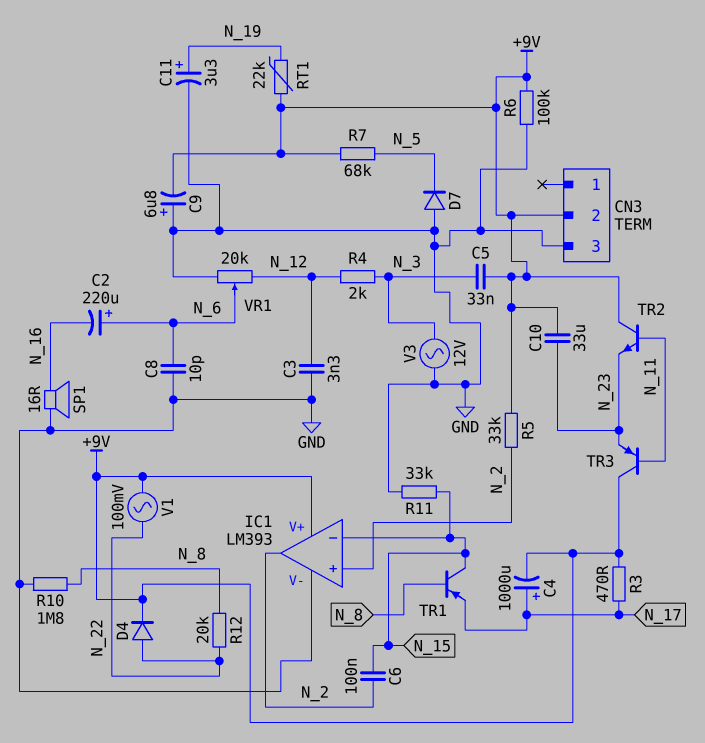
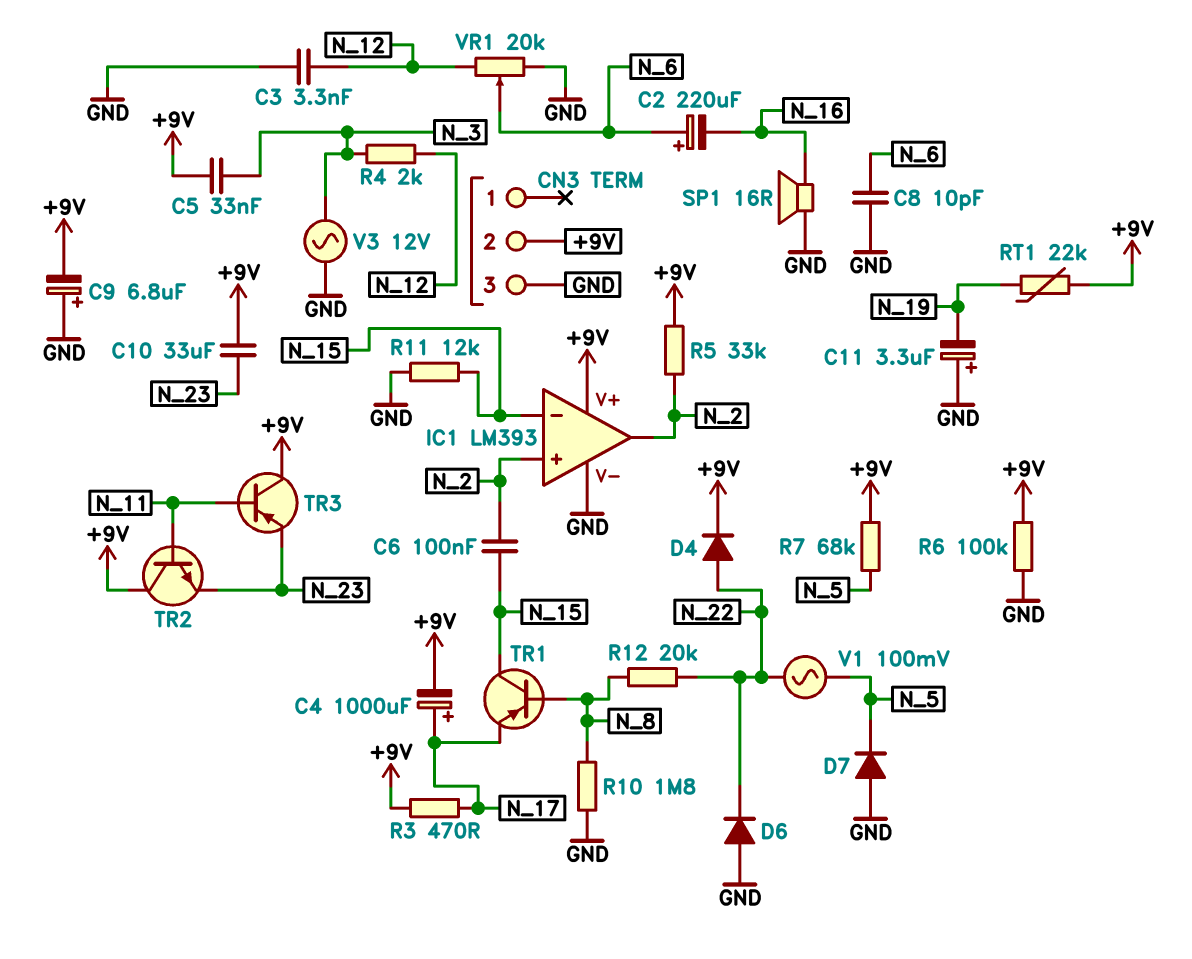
C11: 3.3uF (plus N_19, minus GND) -> 3.3uF (plus GND, minus N_19)
D6: none -> diode (A GND, K N_22)
R11: 33k (GND, N_15) -> 12k (GND, N_15)
V1: AC 100mV (+9V, N_22) -> AC 100mV (N_5, N_22)

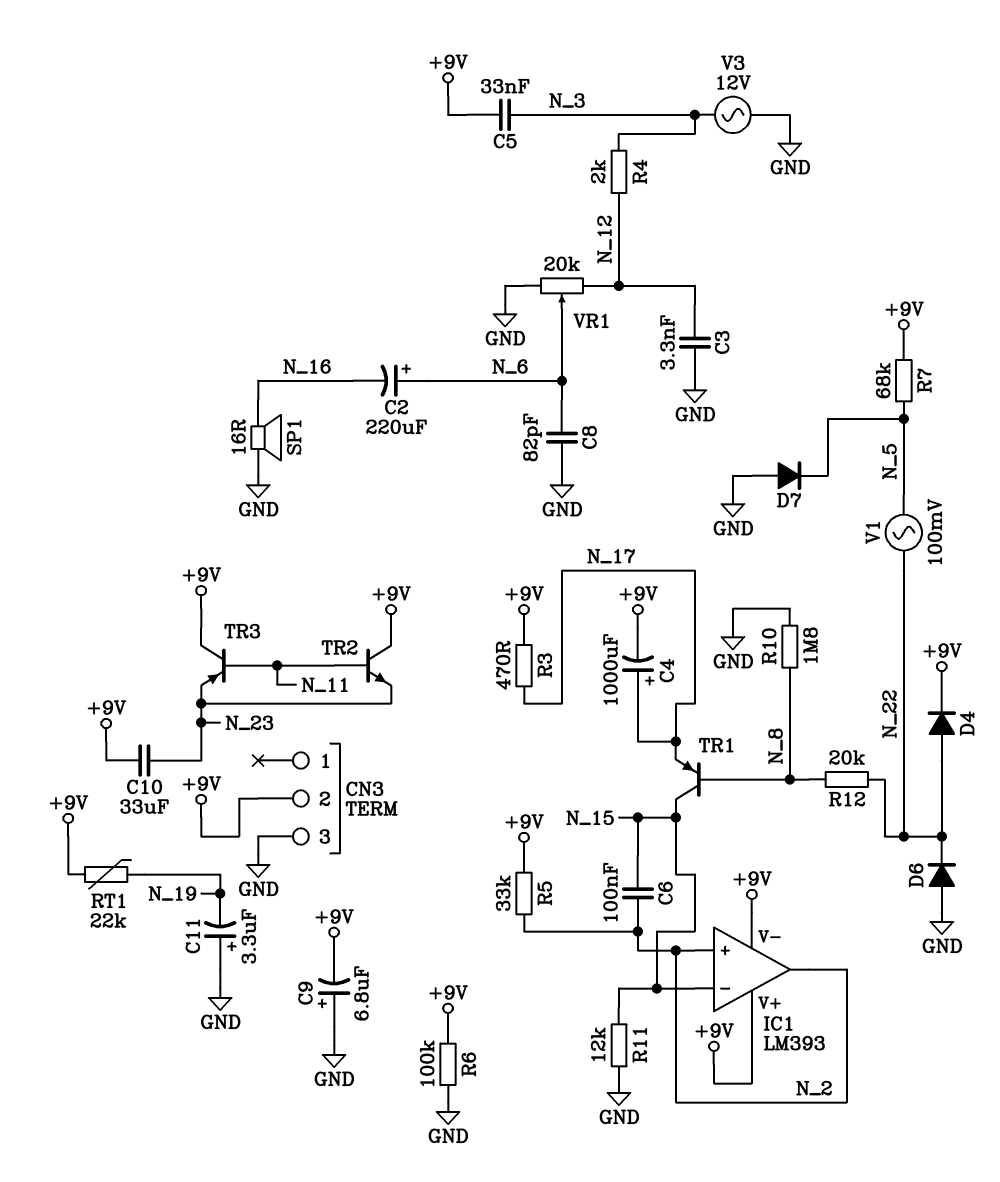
C8: 10pF (GND, N_6) -> 82pF (GND, N_6)
IC1 pin V-: GND -> +9V

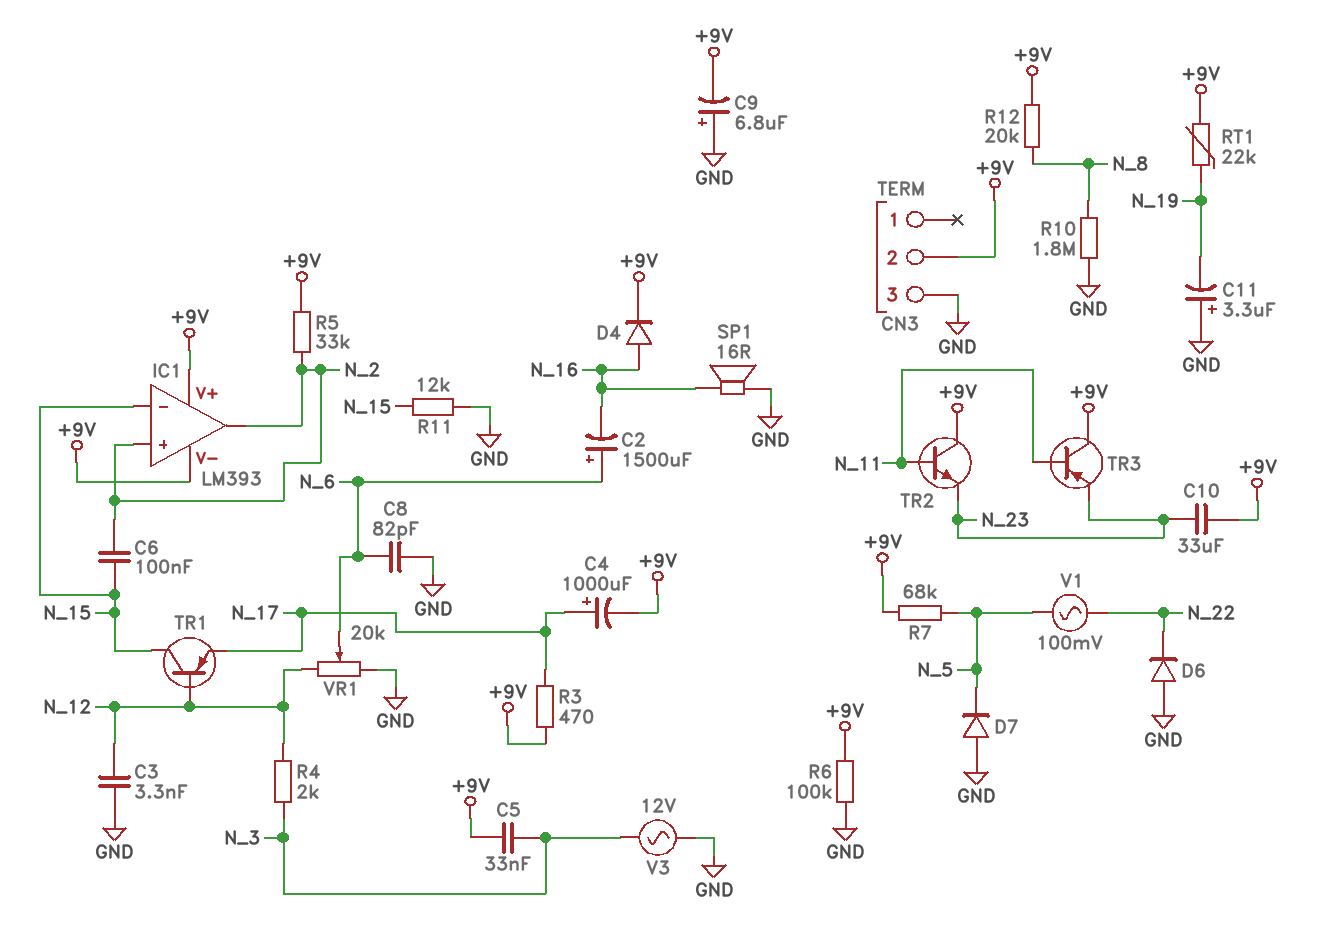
C2: 220uF (plus N_6, minus N_16) -> 1500uF (plus N_6, minus N_16)
D4: diode (A N_22, K +9V) -> diode (A N_16, K +9V)
R12: 20k (N_8, N_22) -> 20k (+9V, N_8)
TR1: PNP (B N_8, C N_15, E N_17) -> PNP (B N_12, C N_15, E N_17)

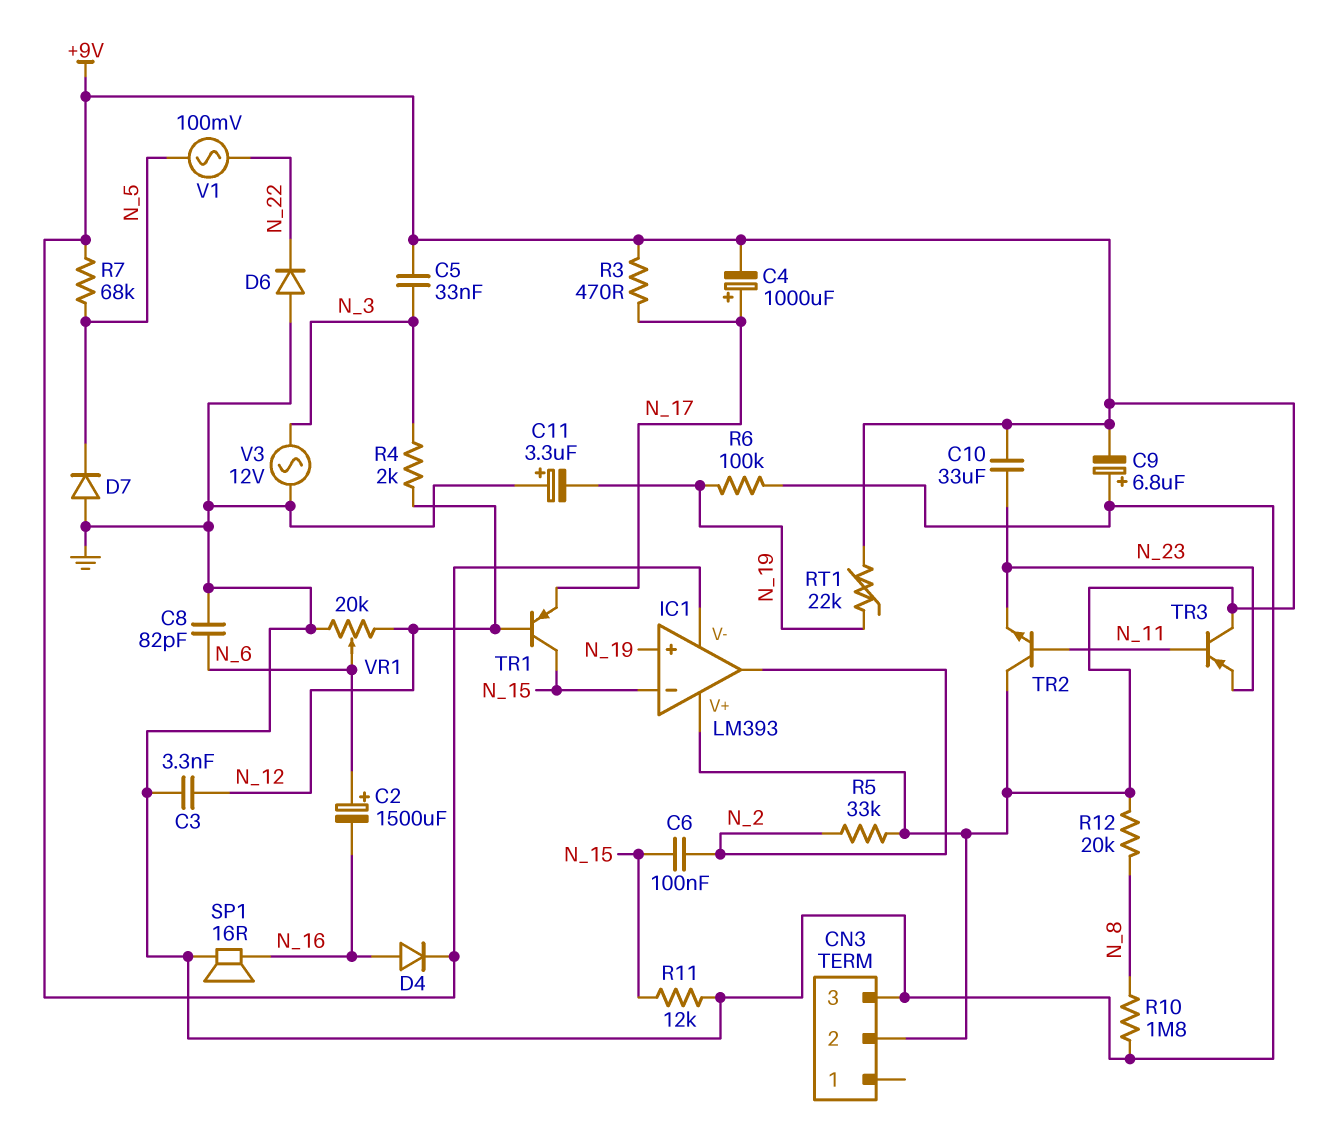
IC1 pin in+: N_2 -> N_19
R6: 100k (+9V, GND) -> 100k (GND, N_19)

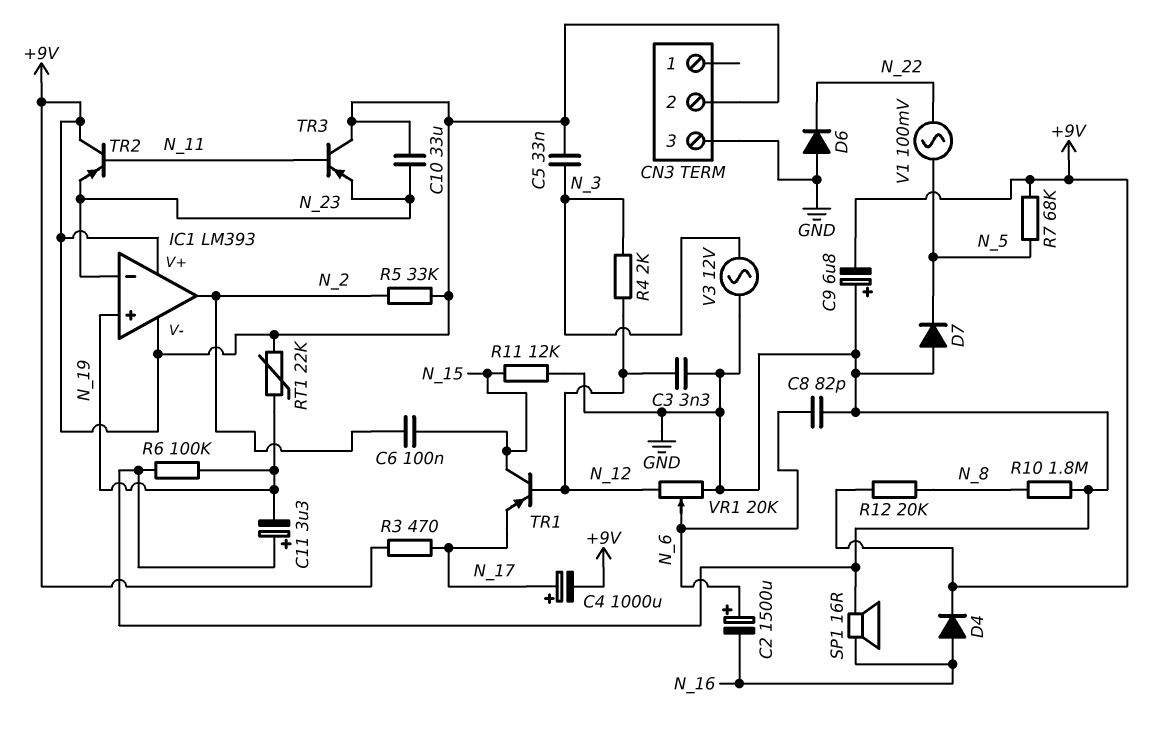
IC1 pin in-: N_15 -> N_23
TR2: NPN (B N_11, C +9V, E N_23) -> PNP (B N_11, C +9V, E N_23)

